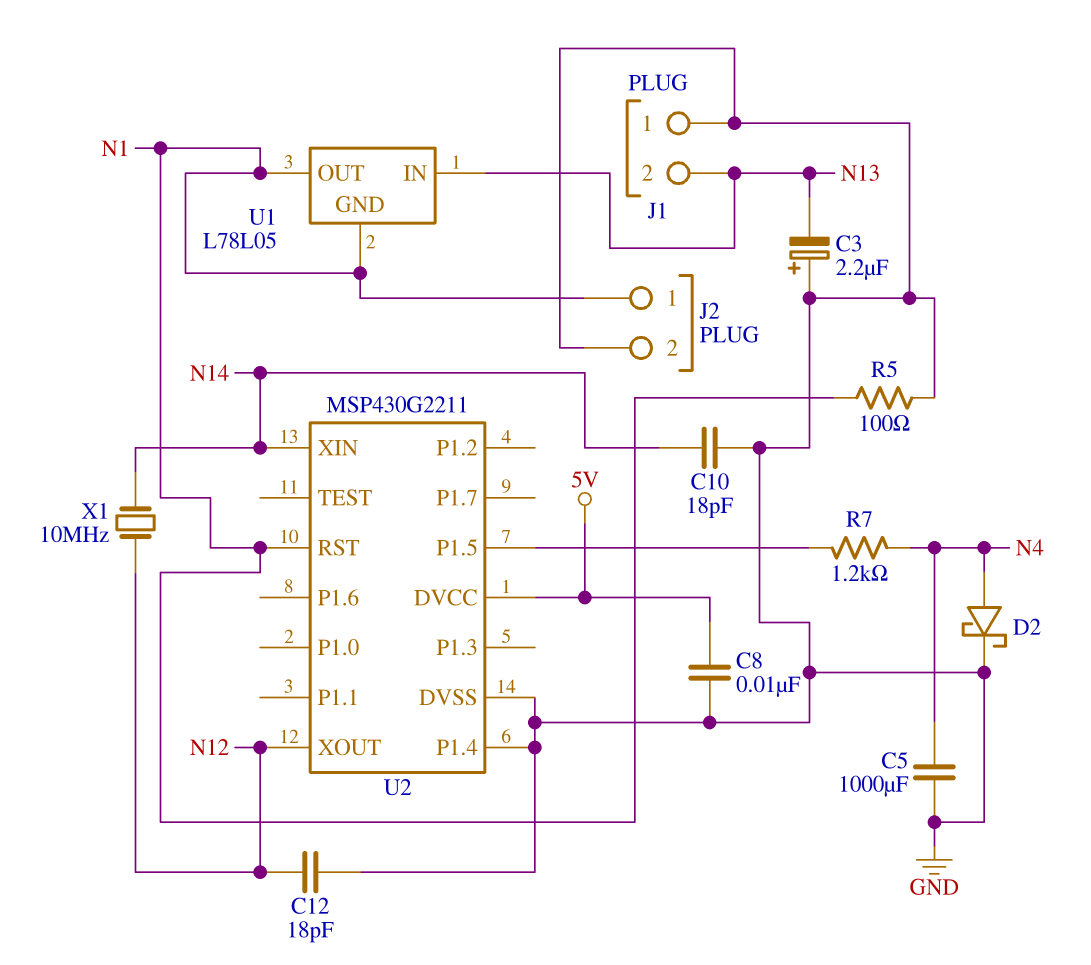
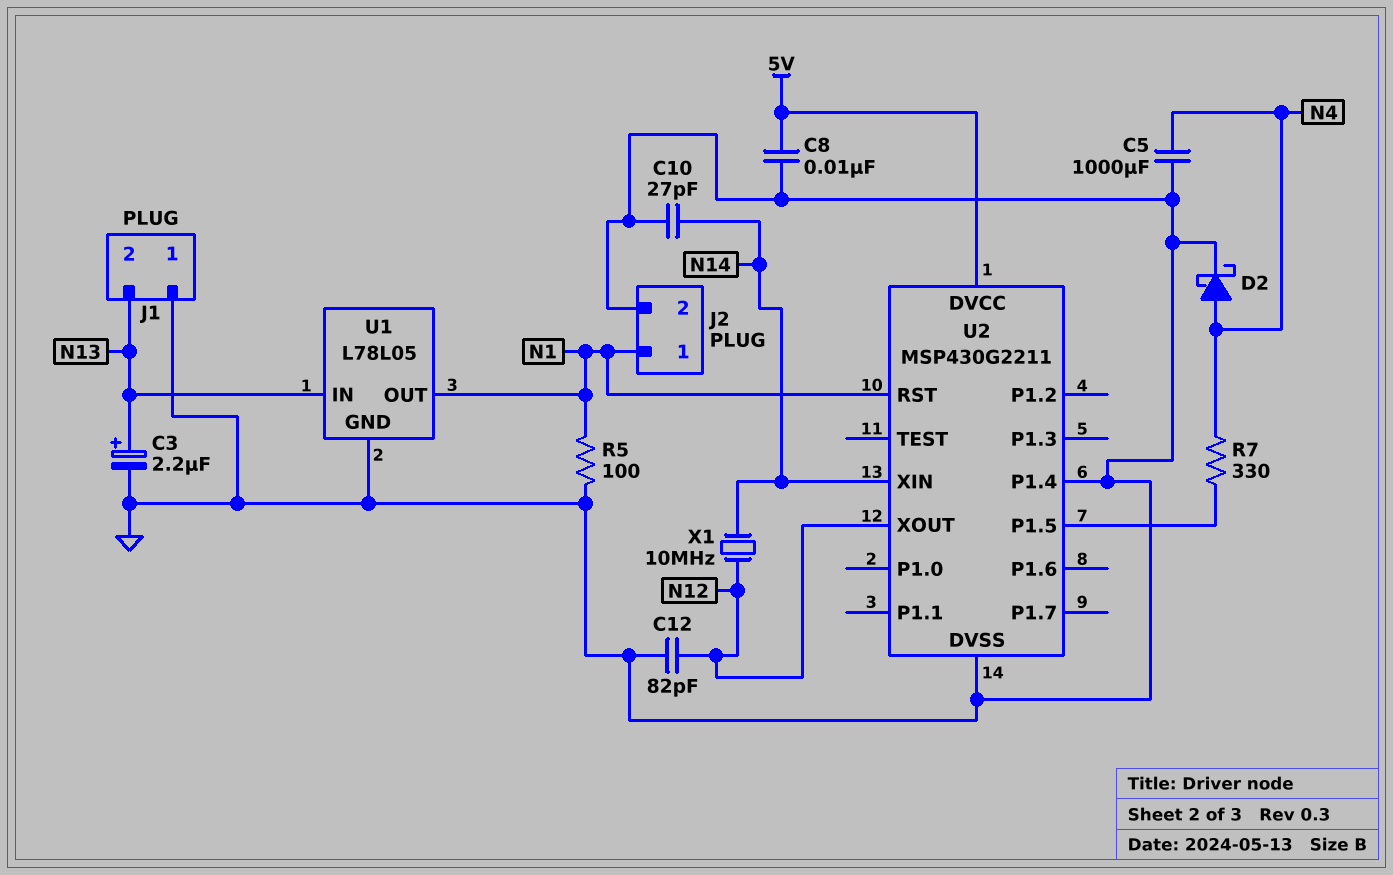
C3: 2.2uF (plus GND, minus N13) -> 2.2uF (plus N13, minus GND)
C10: 18pF (GND, N14) -> 27pF (GND, N14)
C12: 18pF (GND, N12) -> 82pF (GND, N12)
R7: 1.2k (N4, U2/P1.5) -> 330 (N4, U2/P1.5)
U1 pin GND: N1 -> GND

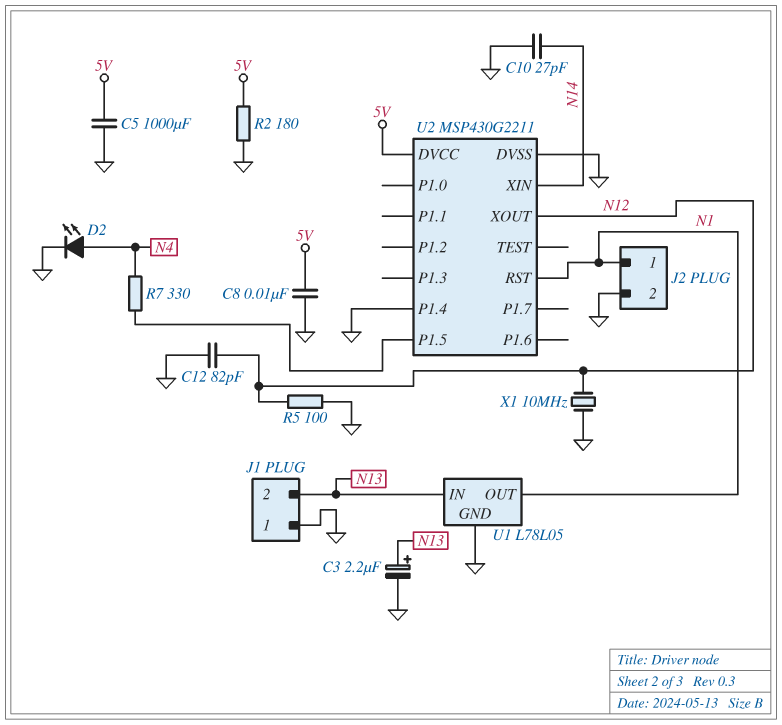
C5: 1000uF (GND, N4) -> 1000uF (5V, GND)
D2: schottky (A N4, K GND) -> LED (A N4, K GND)
R2: none -> 180 (5V, GND)
R5: 100 (GND, N1) -> 100 (GND, N12)
X1: 10MHz (N12, N14) -> 10MHz (GND, N12)

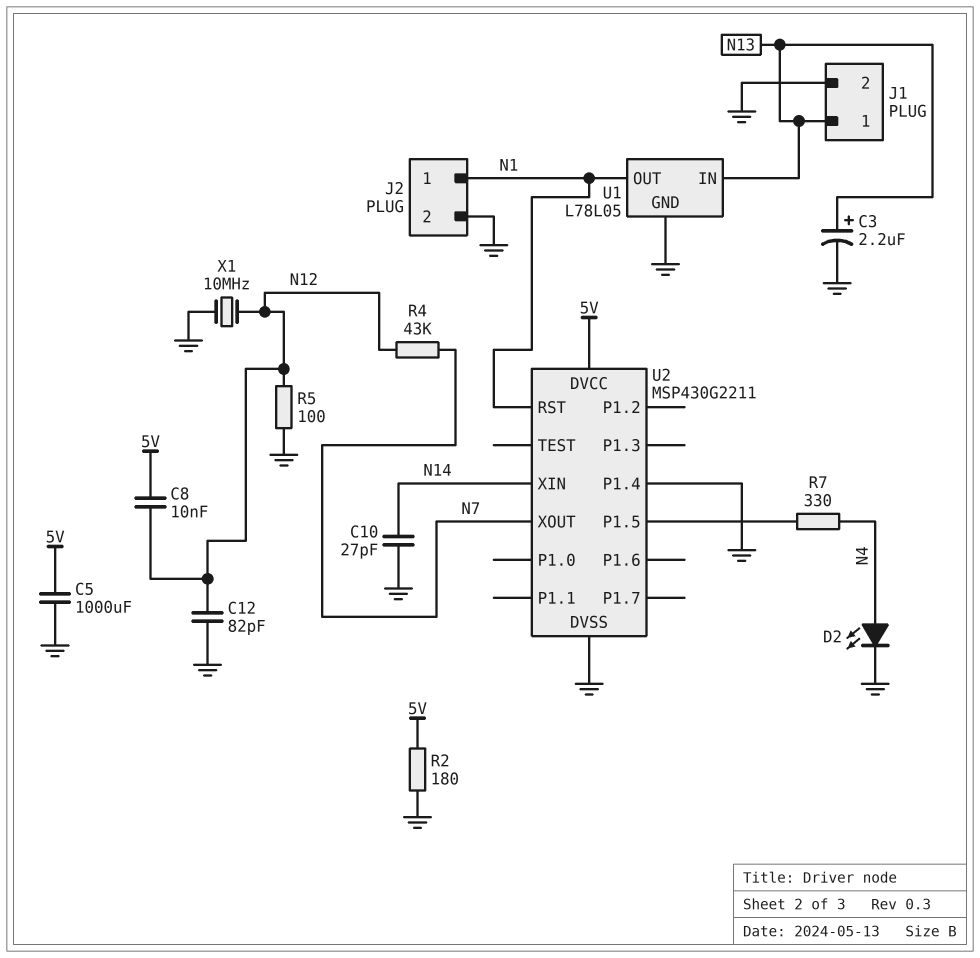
C8: 10nF (5V, GND) -> 10nF (5V, N12)
J1 pin 1: GND -> N13
J1 pin 2: N13 -> GND
R4: none -> 43k (N7, N12)
U2 pin XOUT: N12 -> N7

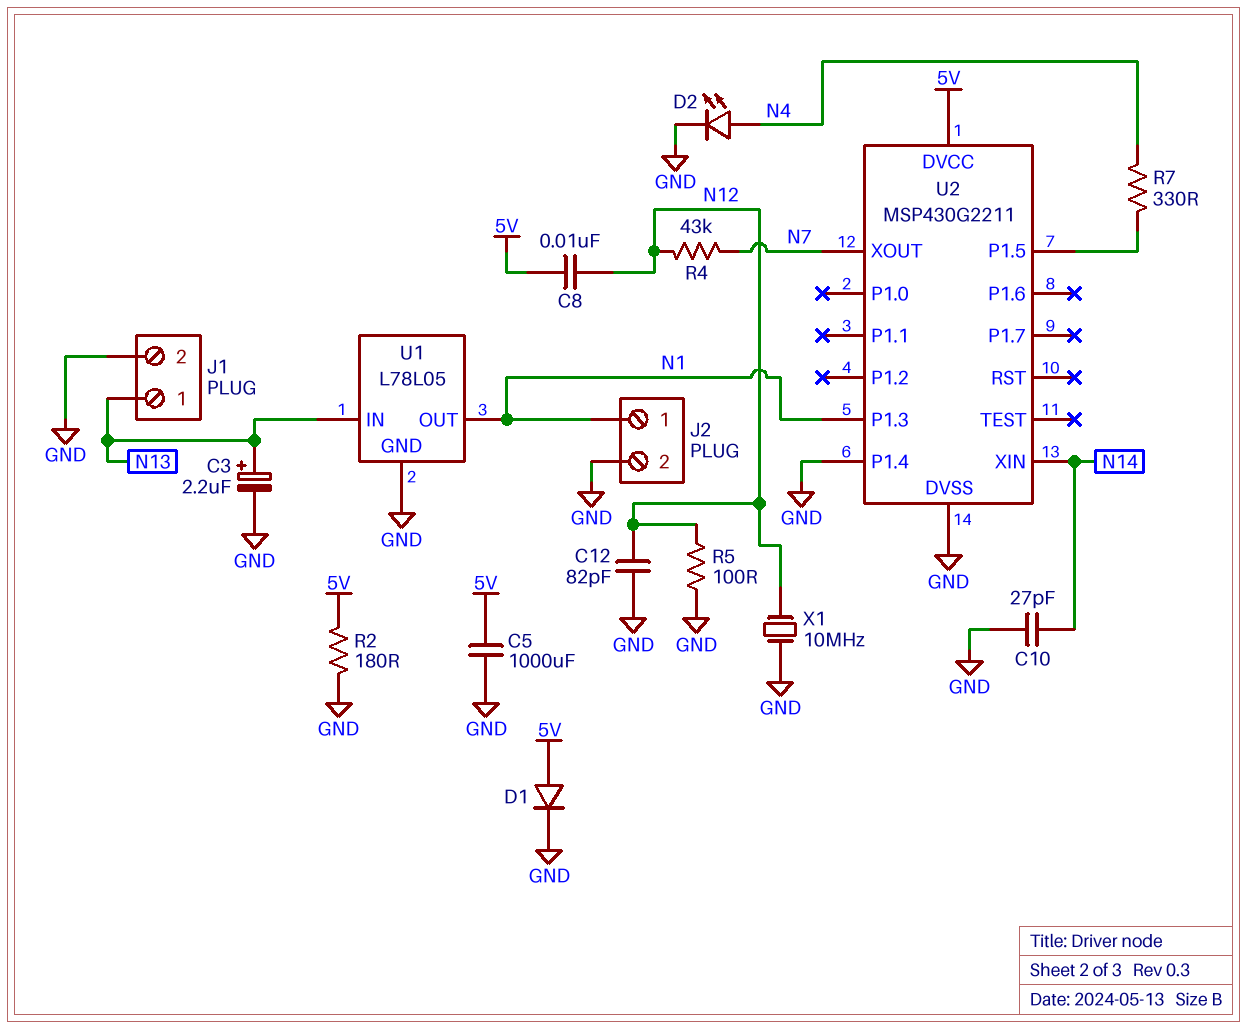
D1: none -> diode (A 5V, K GND)
U2 pin P1.3: none -> N1
U2 pin RST: N1 -> none

